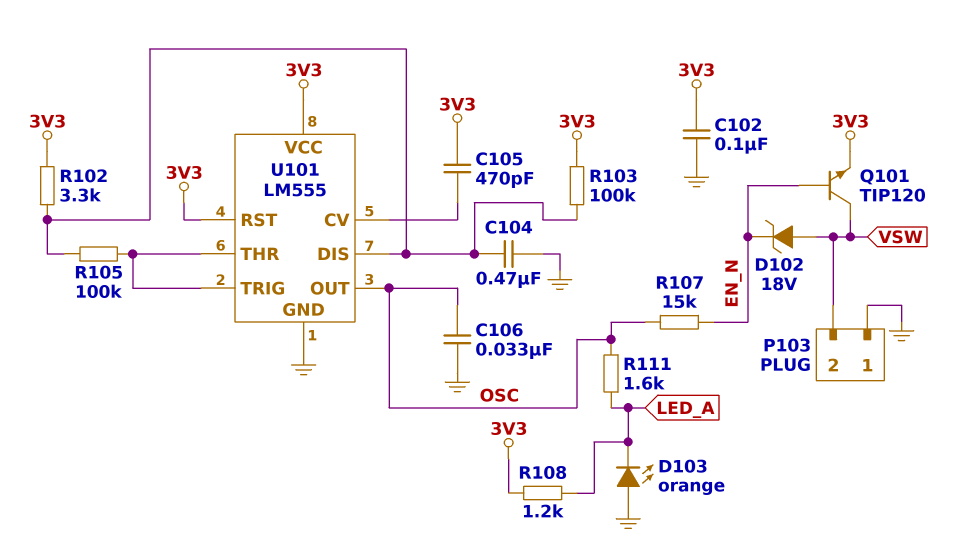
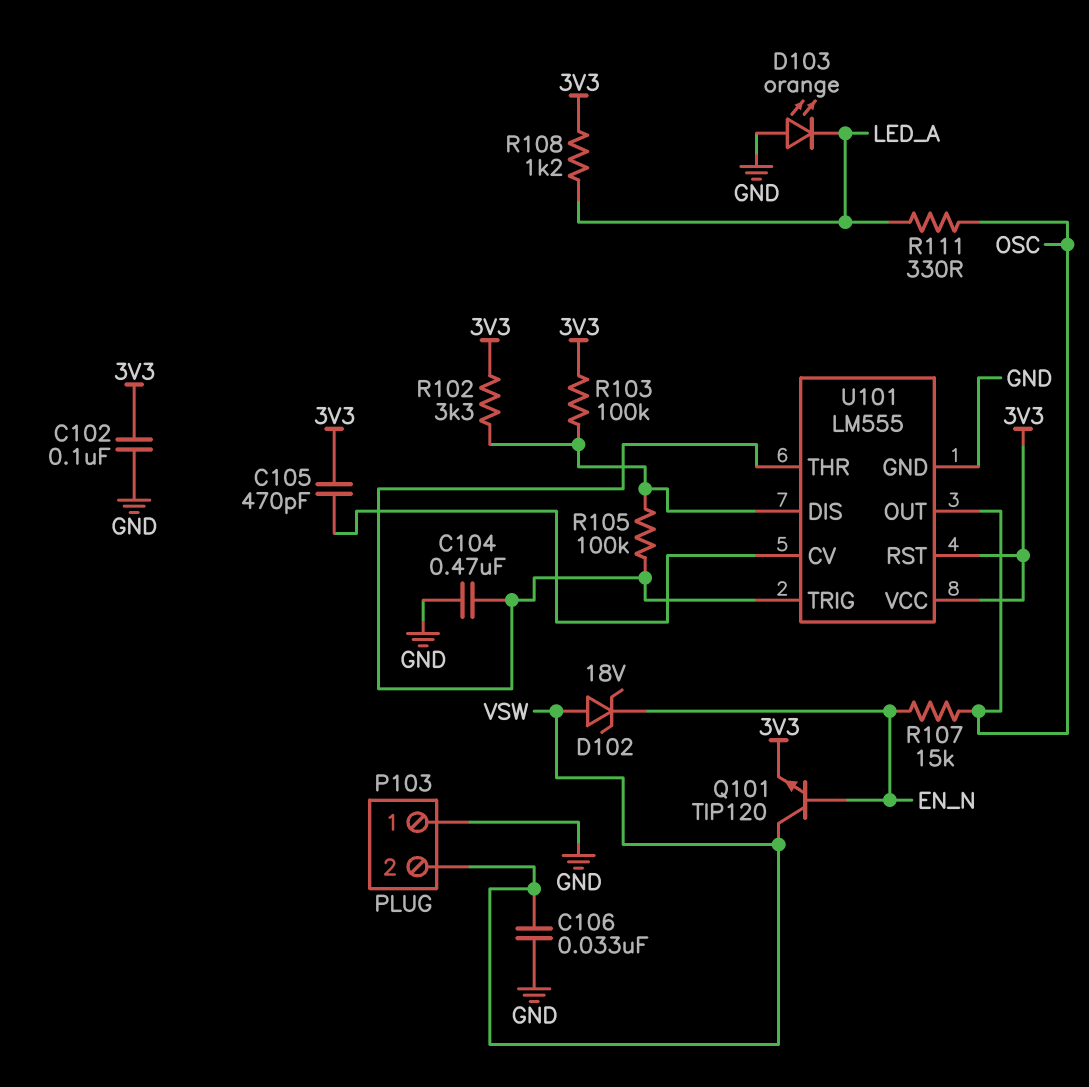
C104: 470nF (GND, U101/DIS) -> 470nF (GND, U101/THR)
C106: 33nF (GND, OSC) -> 33nF (GND, VSW)
R111: 1.6k (LED_A, OSC) -> 330 (LED_A, OSC)

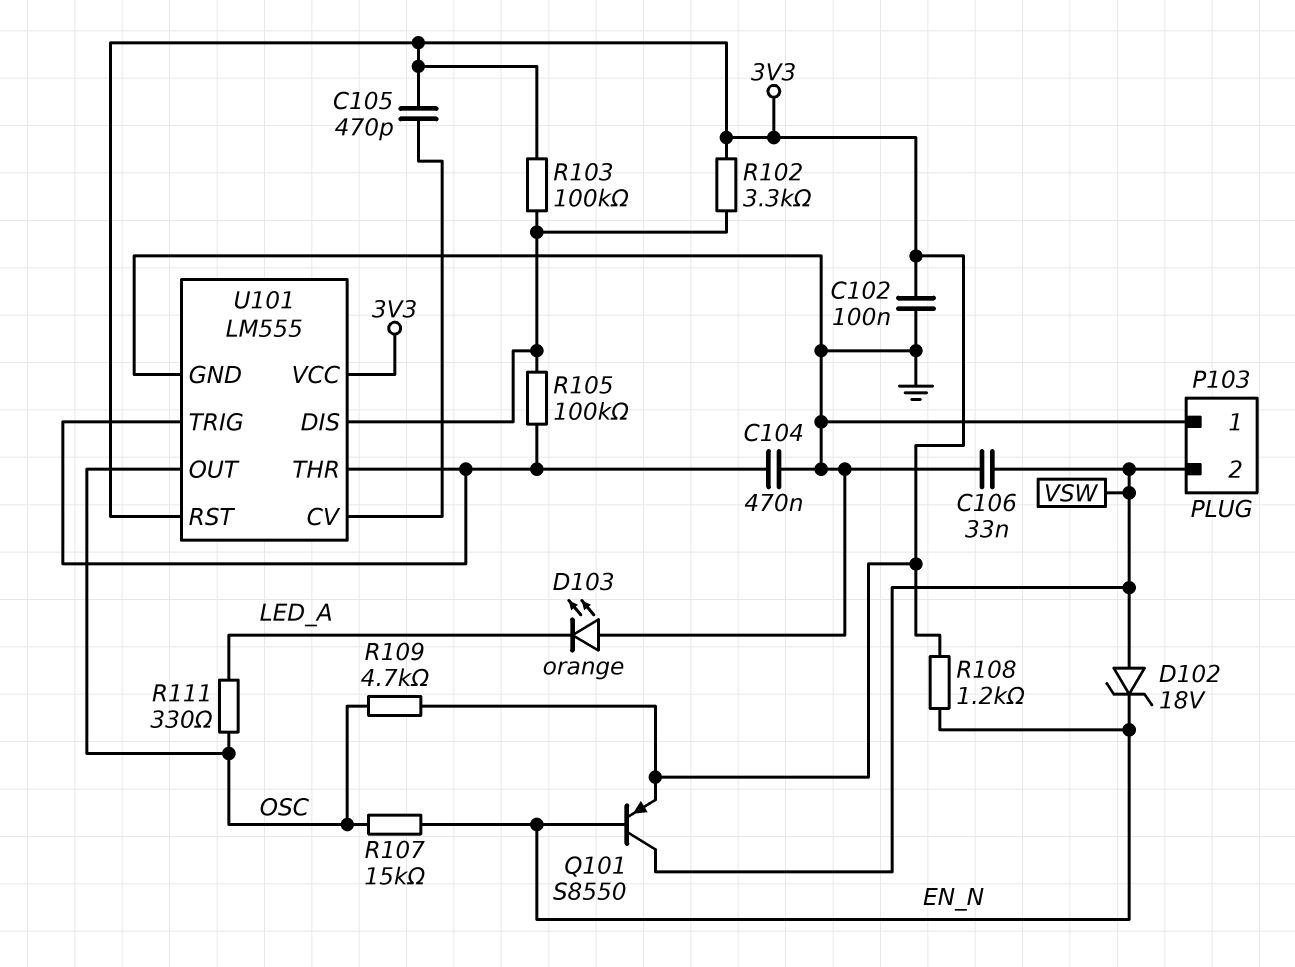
Q101: NPN TIP120 (B EN_N, C VSW, E 3V3) -> PNP S8550 (B EN_N, C VSW, E 3V3)
R108: 1.2k (3V3, LED_A) -> 1.2k (3V3, EN_N)
R109: none -> 4.7k (3V3, OSC)

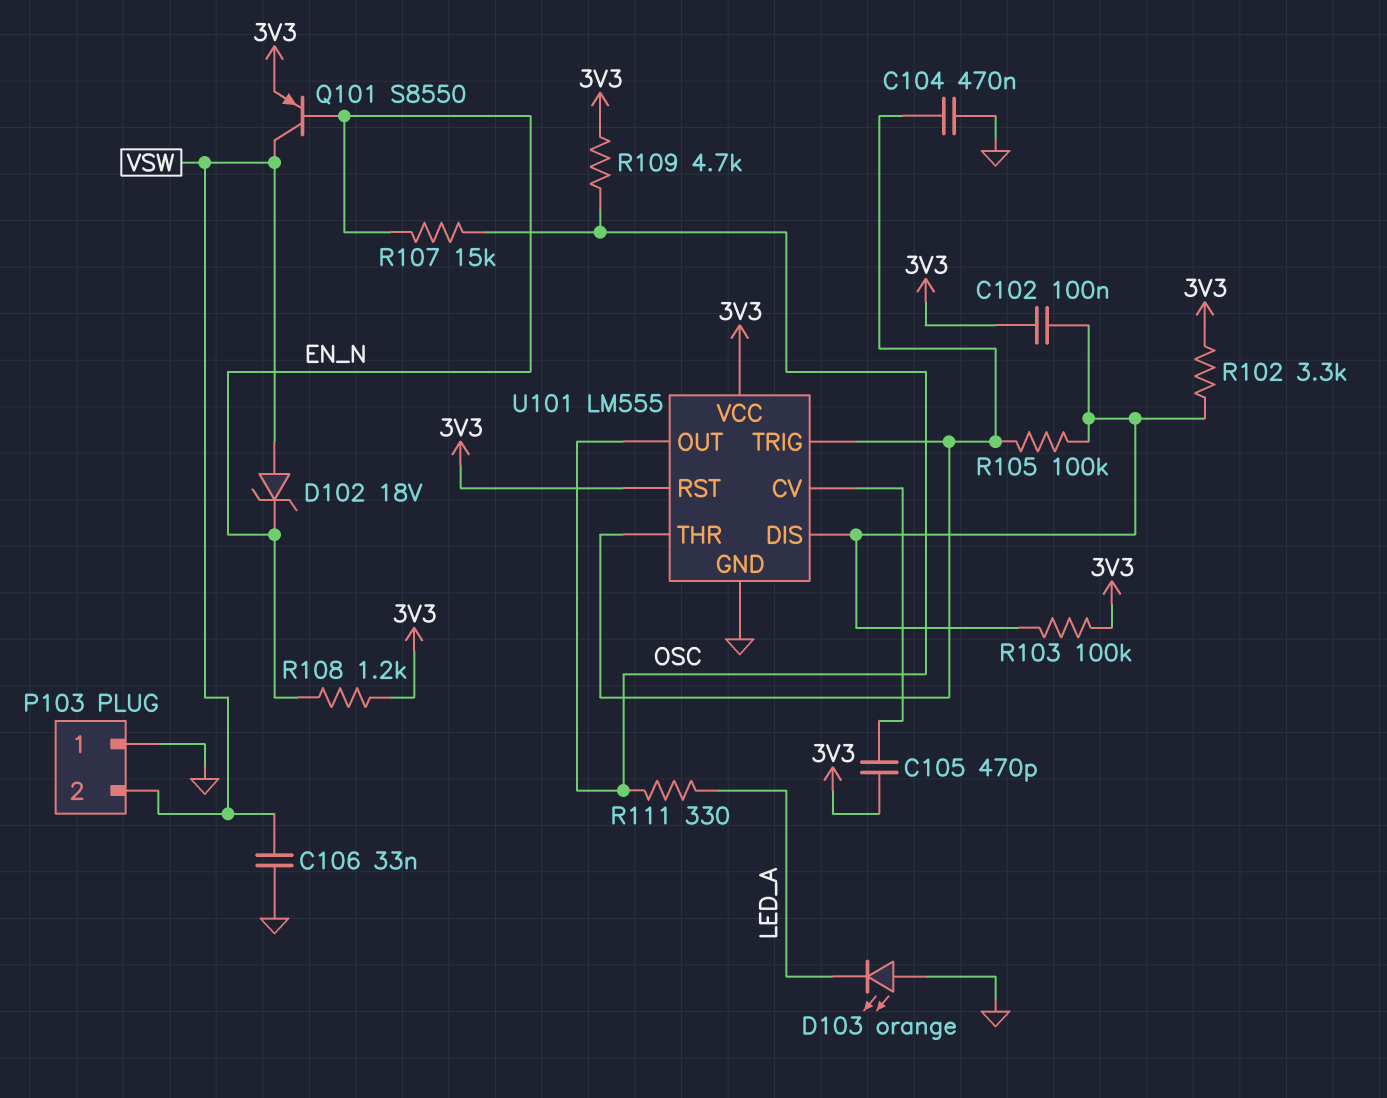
C102: 100nF (3V3, GND) -> 100nF (3V3, U101/DIS)

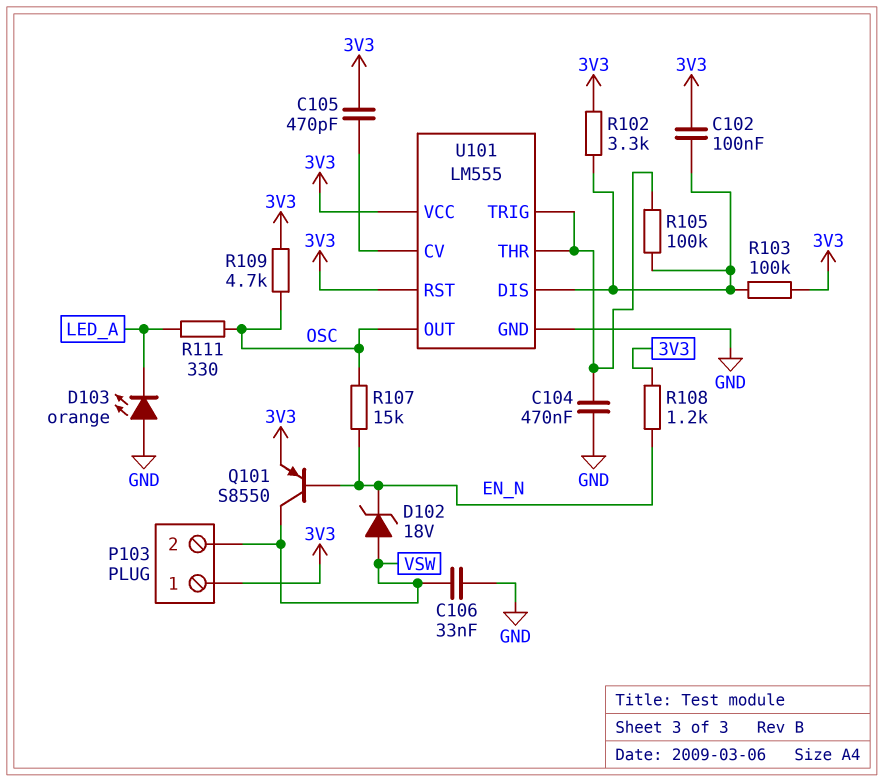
P103 pin 1: GND -> 3V3

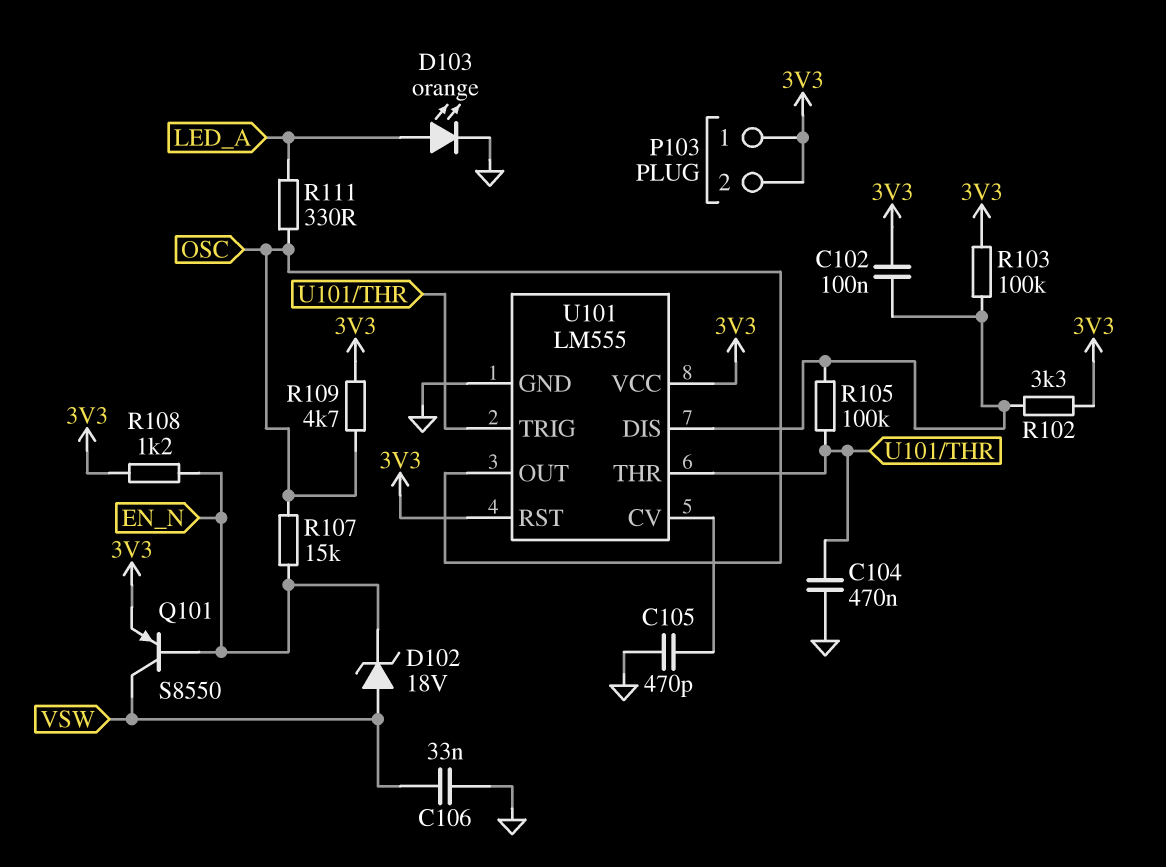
C105: 470pF (3V3, U101/CV) -> 470pF (GND, U101/CV)
D103: LED orange (A GND, K LED_A) -> LED orange (A LED_A, K GND)
P103 pin 2: VSW -> 3V3

